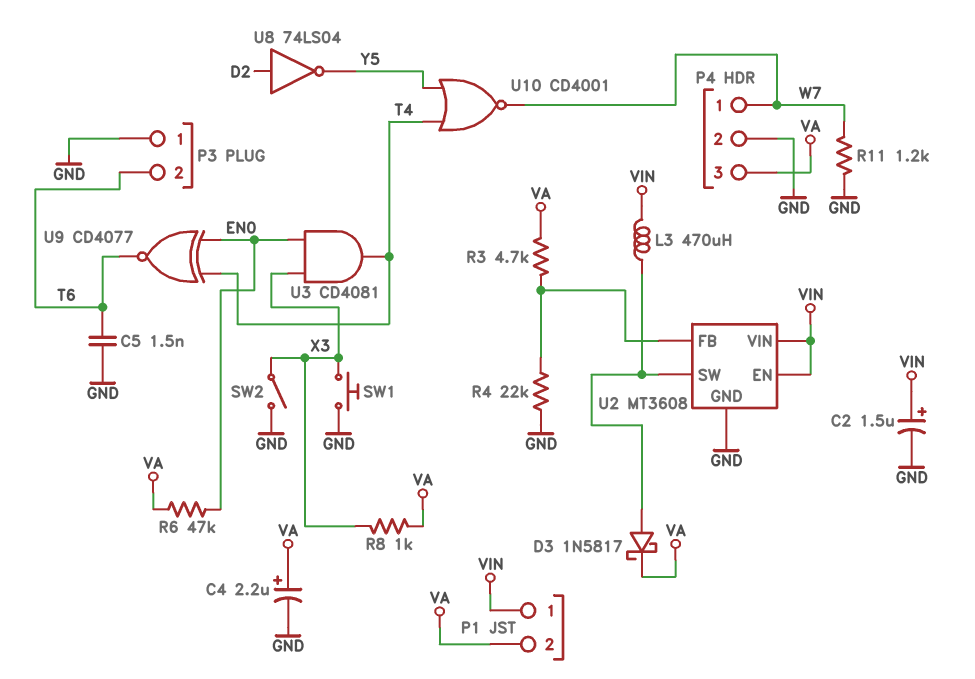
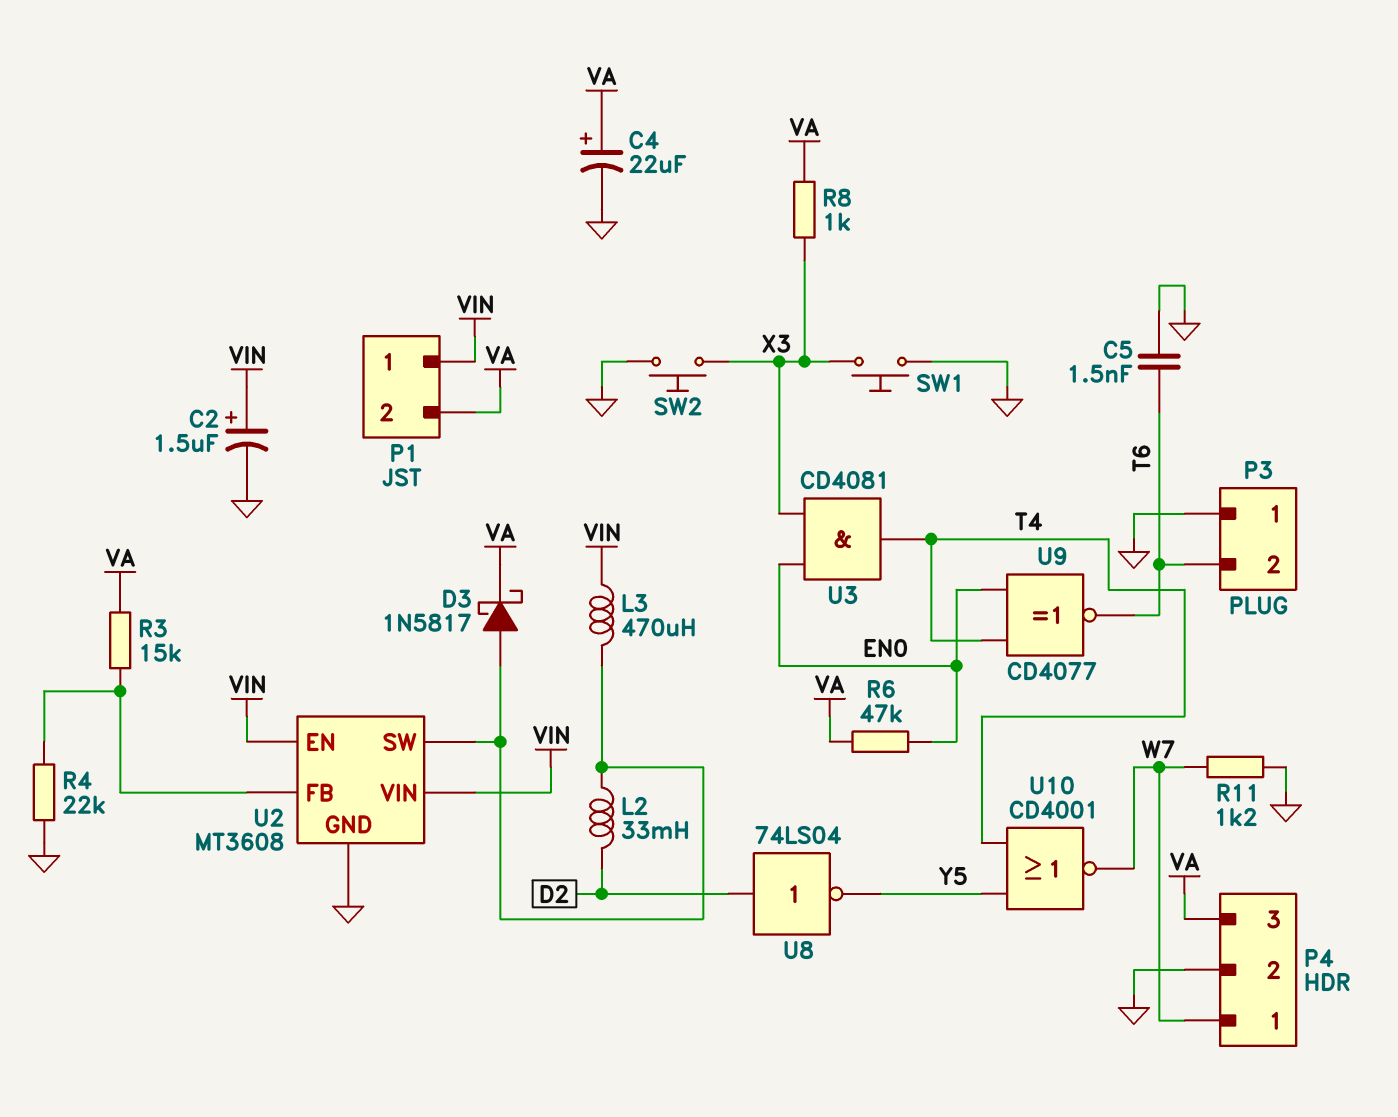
C4: 2.2uF (plus VA, minus GND) -> 22uF (plus VA, minus GND)
L2: none -> 33mH (D2, U2/SW)
R3: 4.7k (U2/FB, VA) -> 15k (U2/FB, VA)
SW2: switch (GND, X3) -> button (GND, X3)

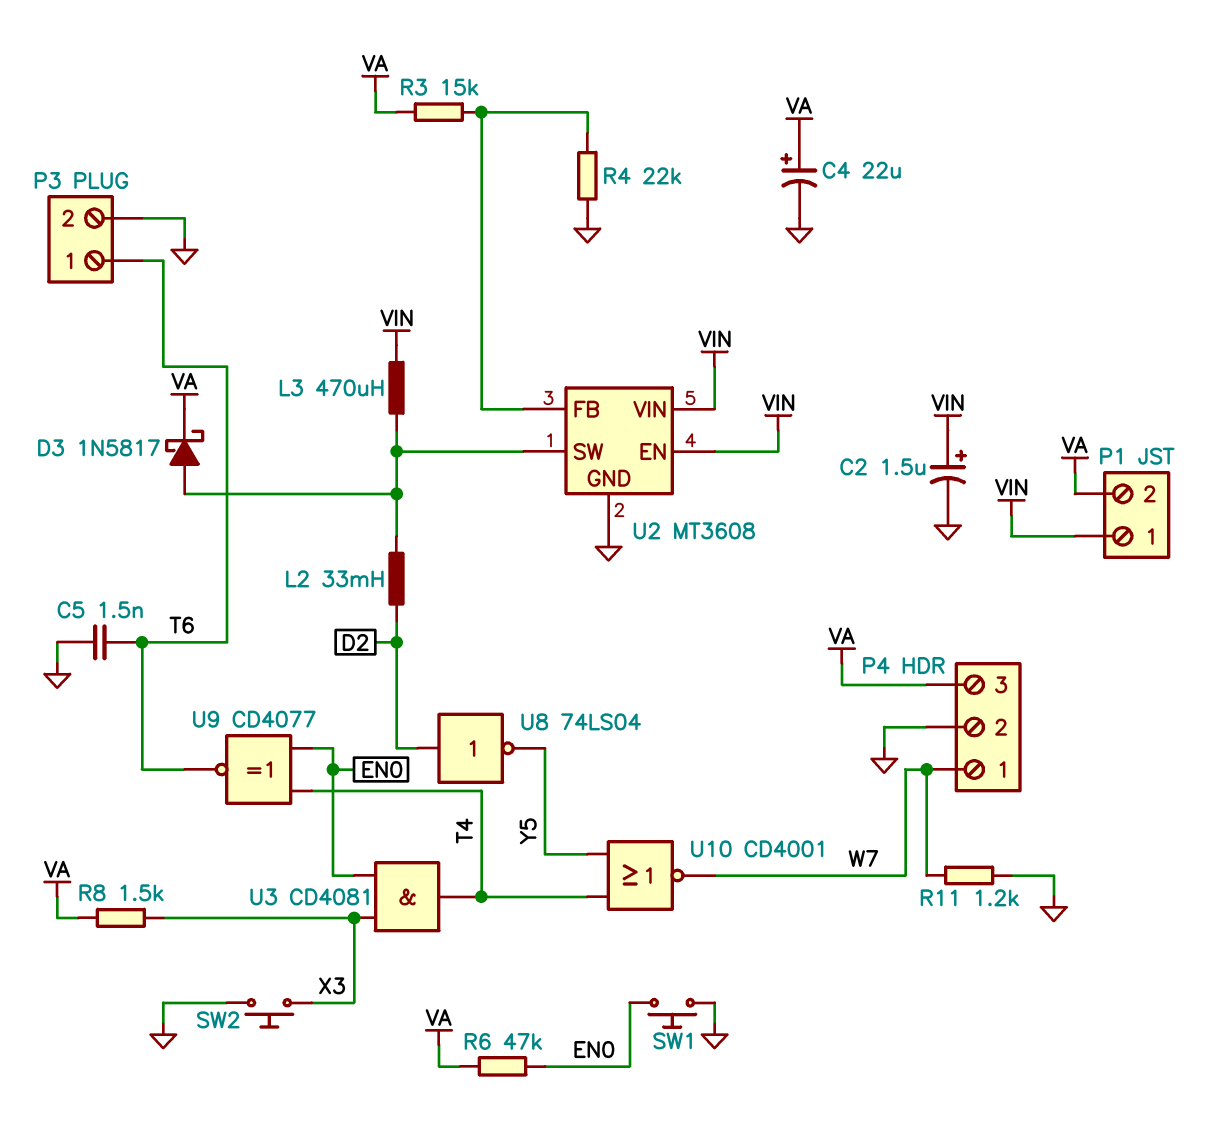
P3 pin 1: GND -> T6
P3 pin 2: T6 -> GND
R8: 1k (VA, X3) -> 1.5k (VA, X3)
SW1: button (GND, X3) -> button (EN0, GND)

